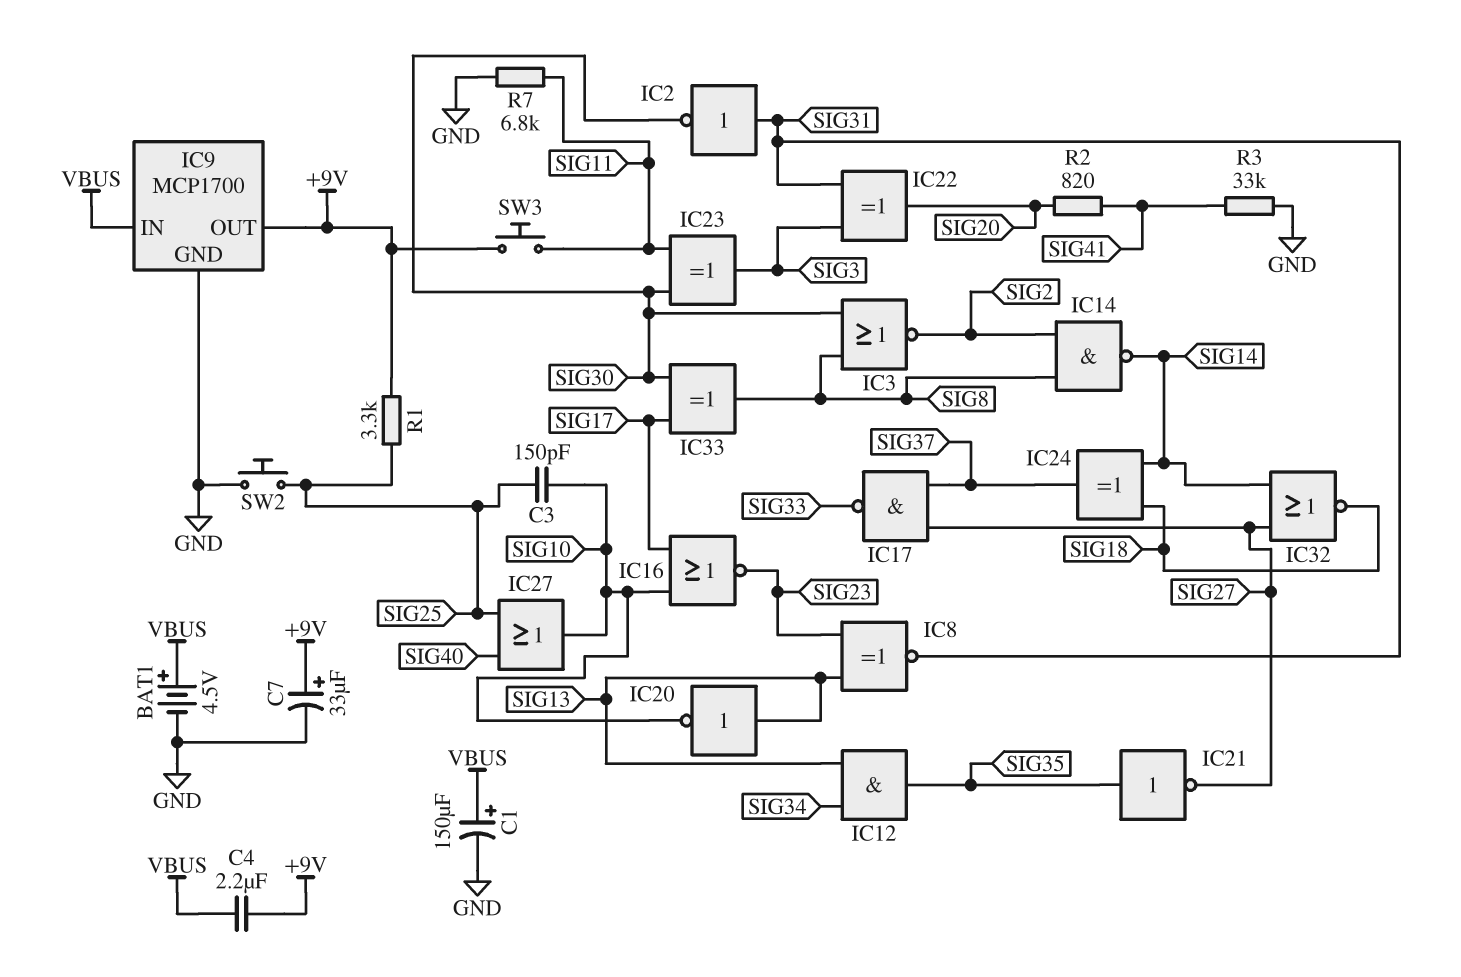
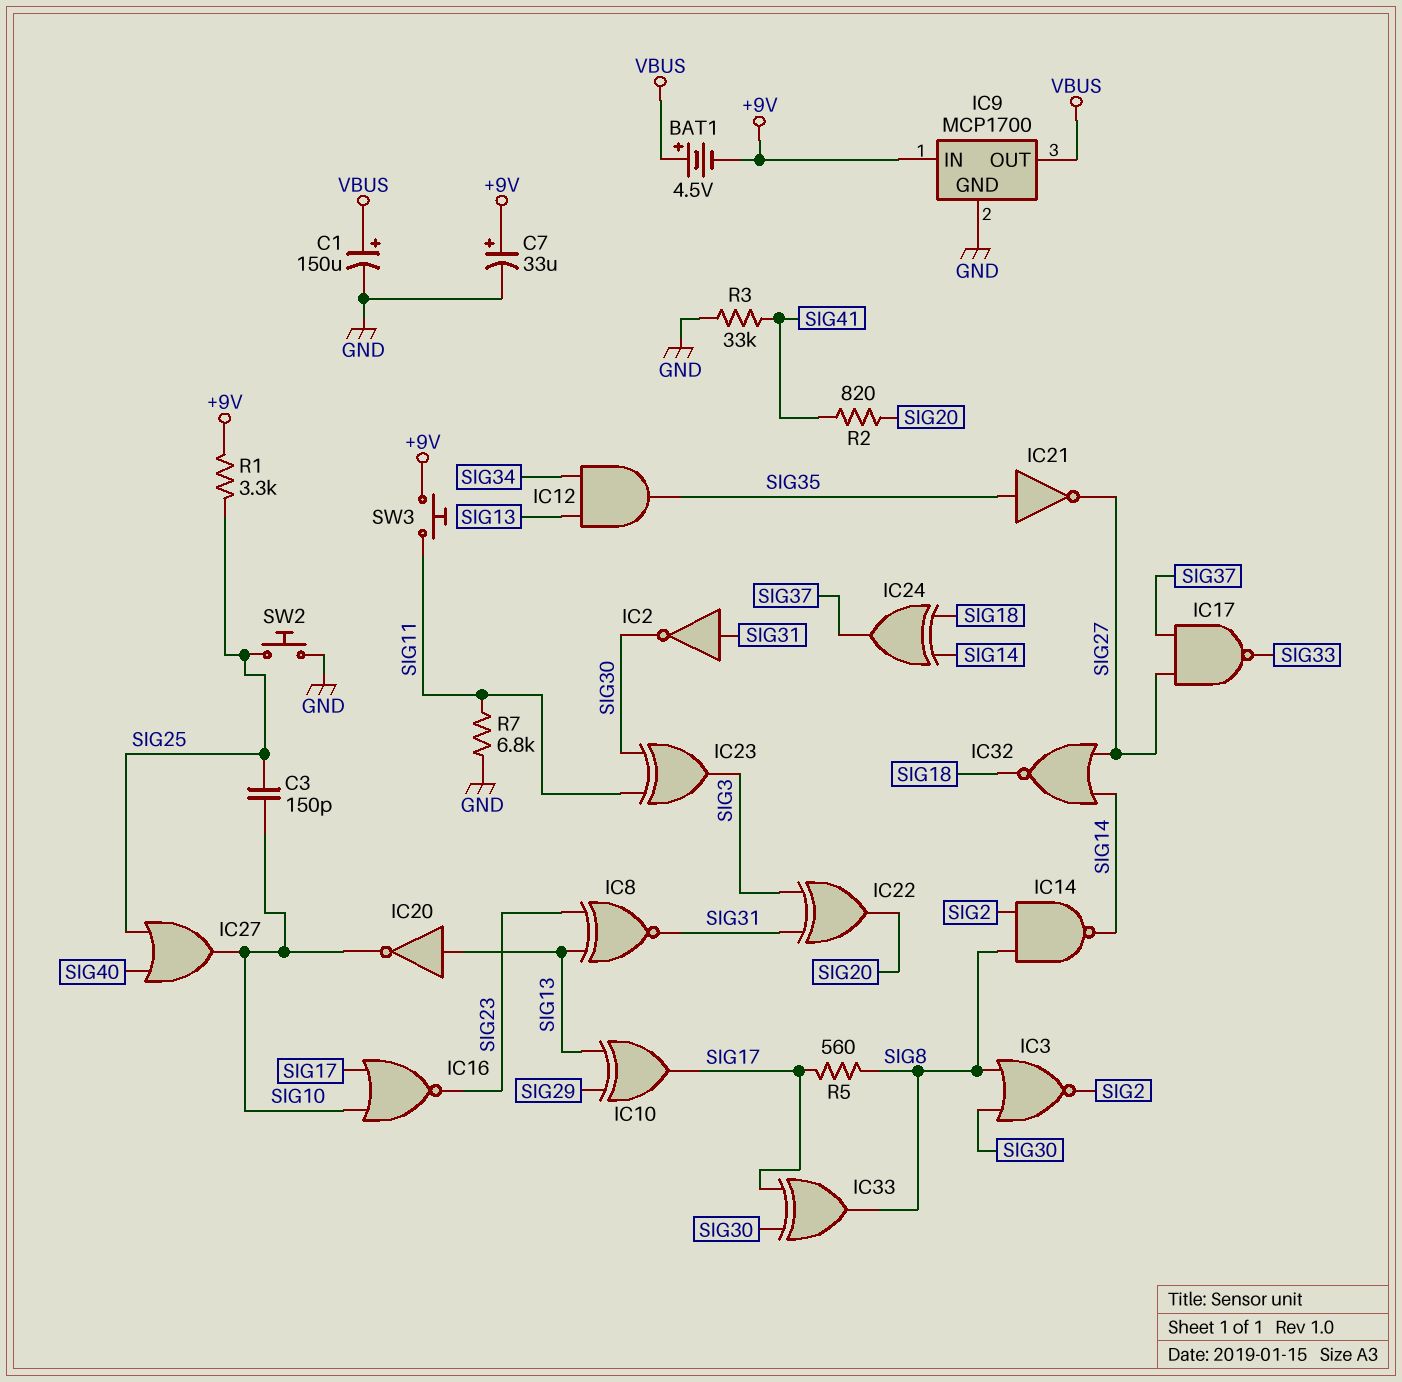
BAT1: 4.5V (plus VBUS, minus GND) -> 4.5V (plus VBUS, minus +9V)
C4: 2.2uF (+9V, VBUS) -> none
IC9 pin IN: VBUS -> +9V
IC9 pin OUT: +9V -> VBUS
IC10: none -> XOR (in SIG13, in SIG29, out SIG17)
R5: none -> 560 (SIG8, SIG17)

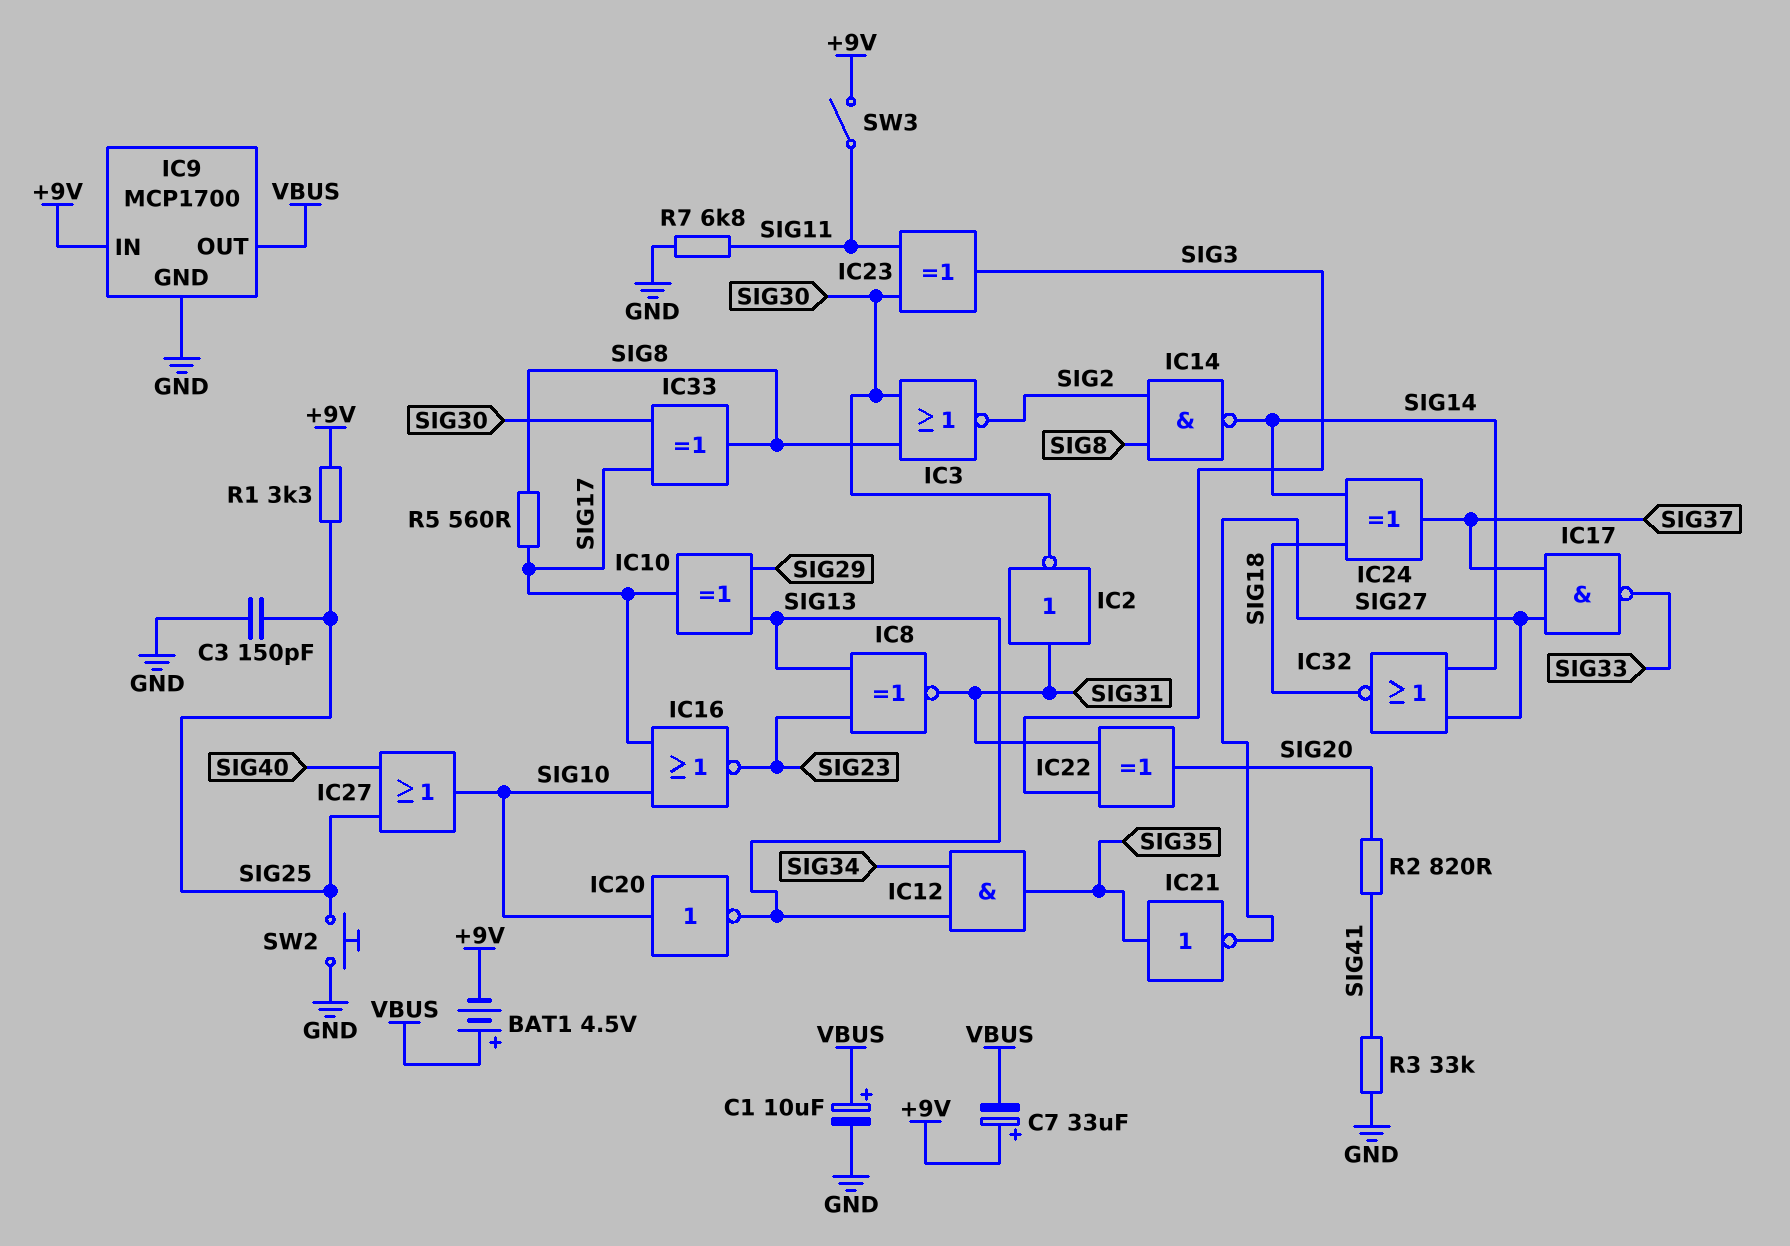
C1: 150uF (plus VBUS, minus GND) -> 10uF (plus VBUS, minus GND)
C3: 150pF (SIG10, SIG25) -> 150pF (GND, SIG25)
C7: 33uF (plus +9V, minus GND) -> 33uF (plus +9V, minus VBUS)
IC20: NOT (in SIG13, out SIG10) -> NOT (in SIG10, out SIG13)
SW3: button (+9V, SIG11) -> switch (+9V, SIG11)

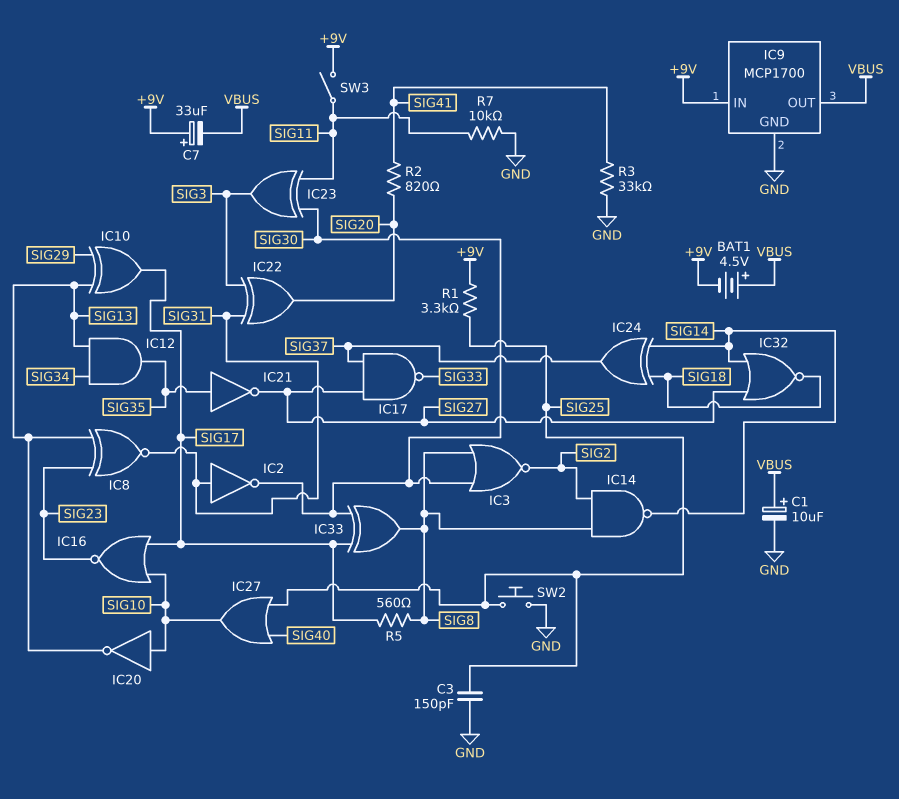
R7: 6.8k (GND, SIG11) -> 10k (GND, SIG11)

